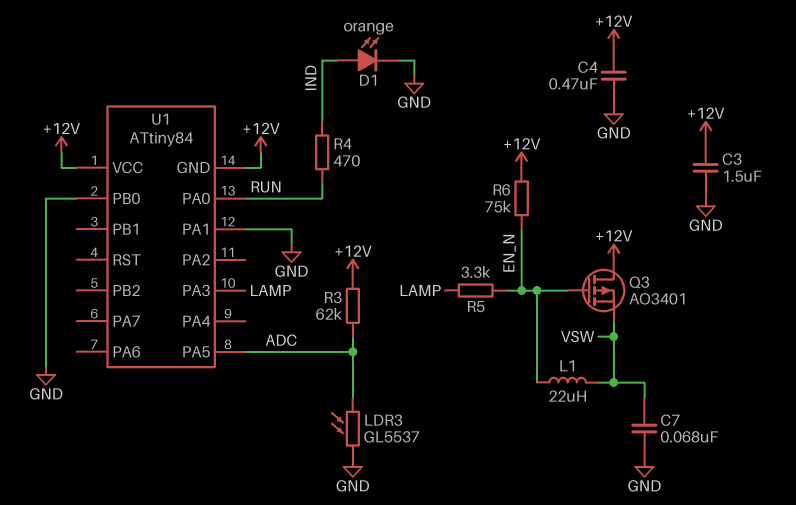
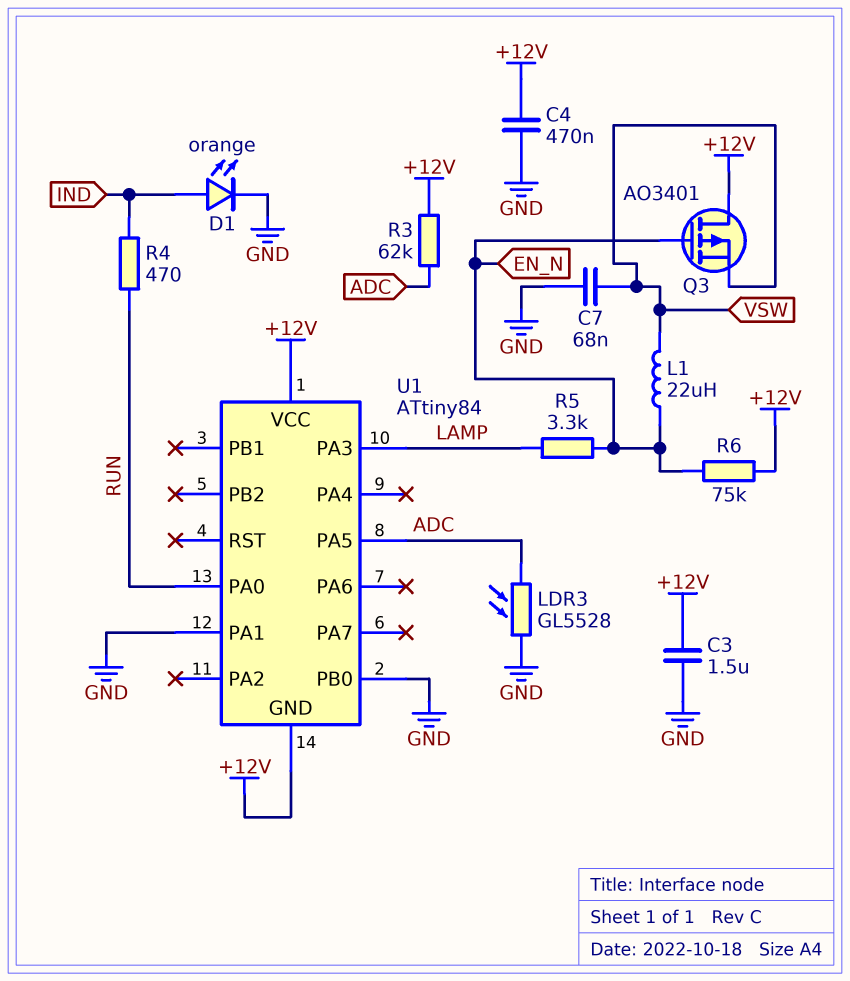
LDR3: GL5537 (ADC, GND) -> GL5528 (ADC, GND)

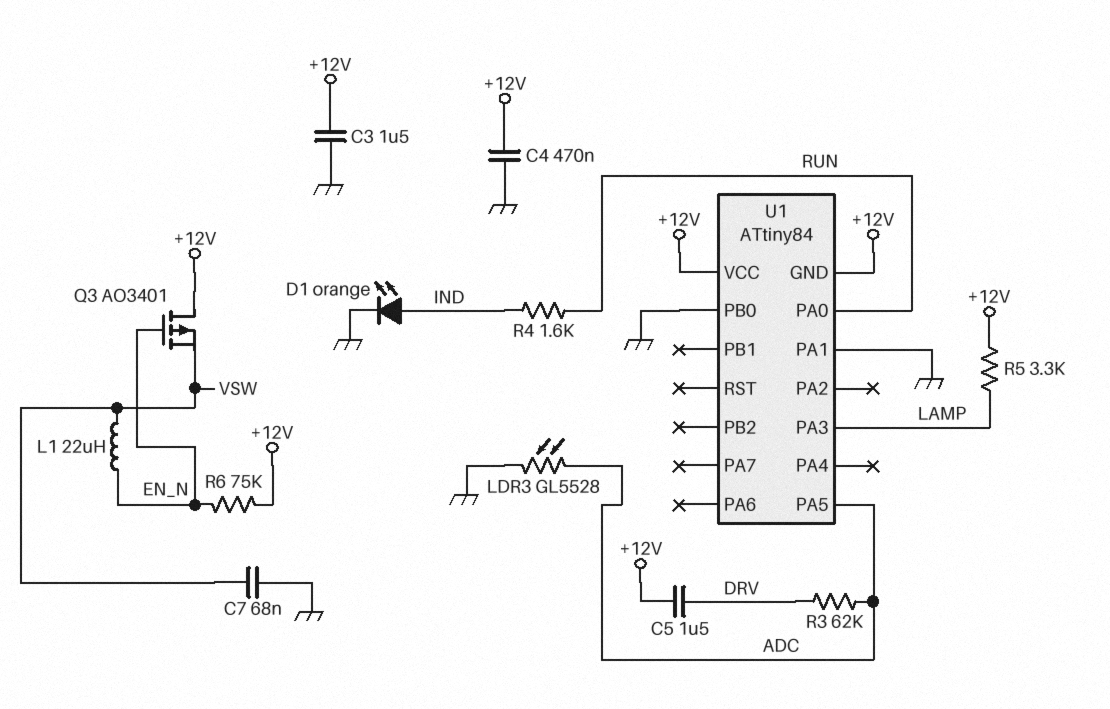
C5: none -> 1.5uF (+12V, DRV)
R3: 62k (+12V, ADC) -> 62k (ADC, DRV)
R4: 470 (IND, RUN) -> 1.6k (IND, RUN)
R5: 3.3k (EN_N, LAMP) -> 3.3k (+12V, LAMP)

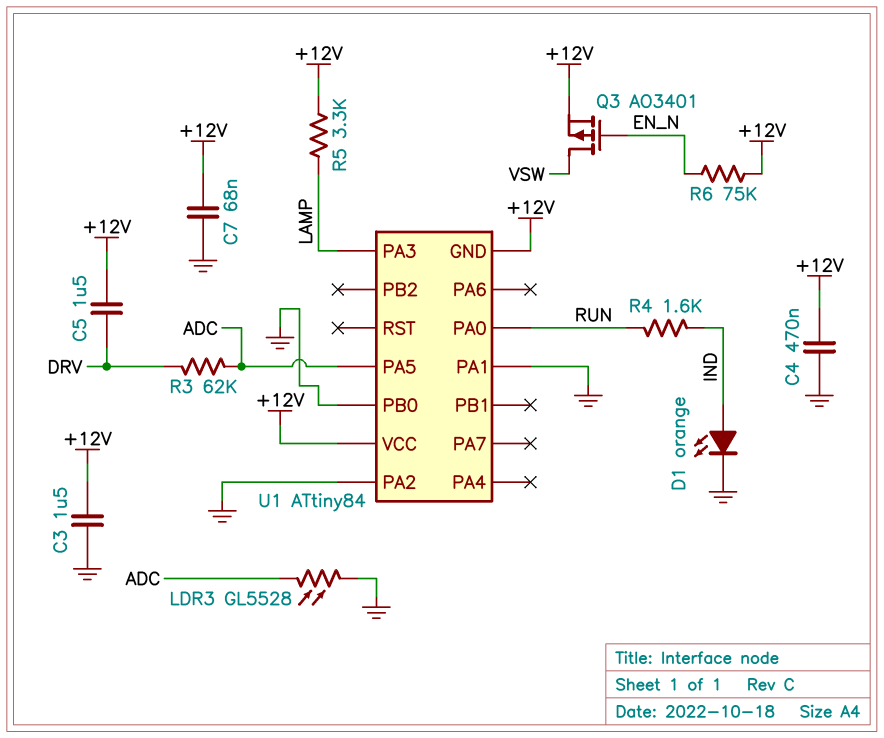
C7: 68nF (GND, VSW) -> 68nF (+12V, GND)
L1: 22uH (EN_N, VSW) -> none
Q3: PMOS AO3401 (G EN_N, D +12V, S VSW) -> PMOS AO3401 (G EN_N, D VSW, S +12V)
U1 pin PA2: none -> GND

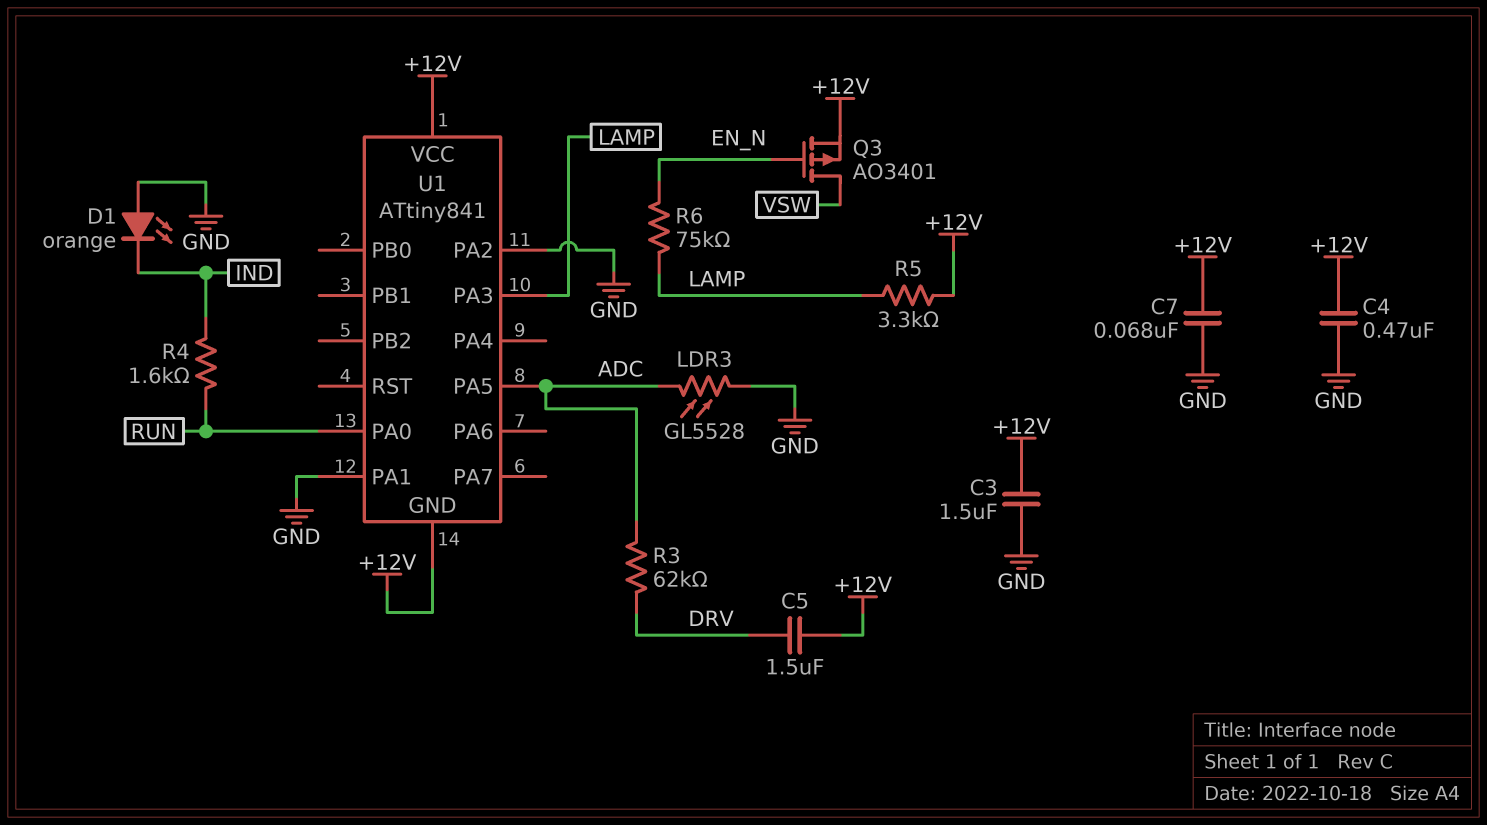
D1: LED orange (A IND, K GND) -> LED orange (A GND, K IND)
R6: 75k (+12V, EN_N) -> 75k (EN_N, LAMP)
U1: ATtiny84 -> ATtiny841
U1 pin PB0: GND -> none

